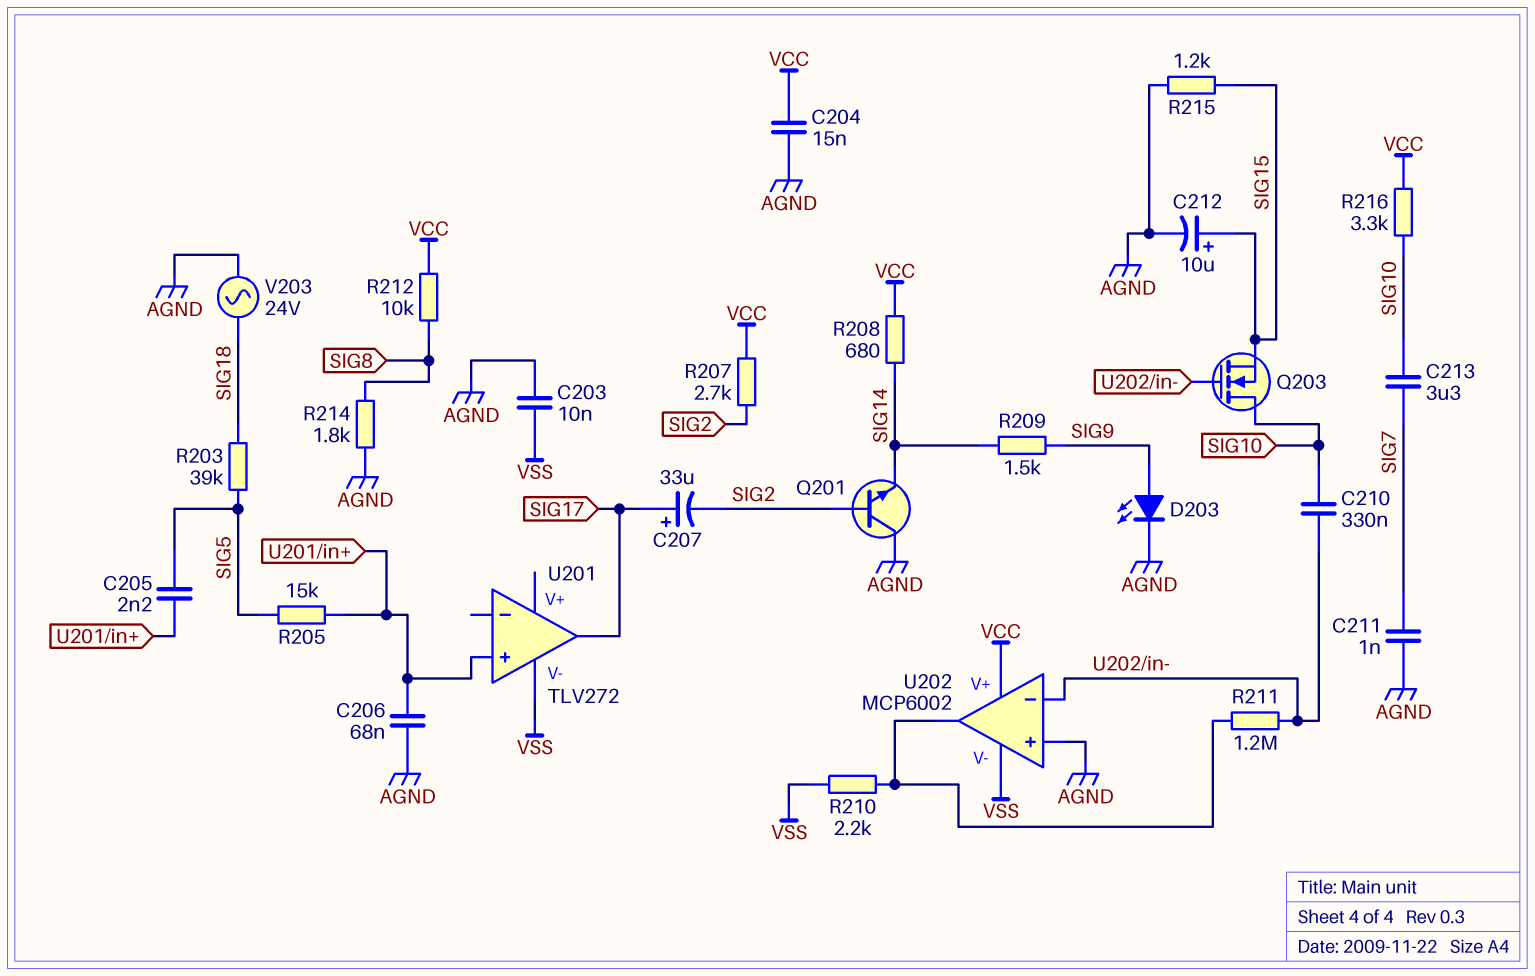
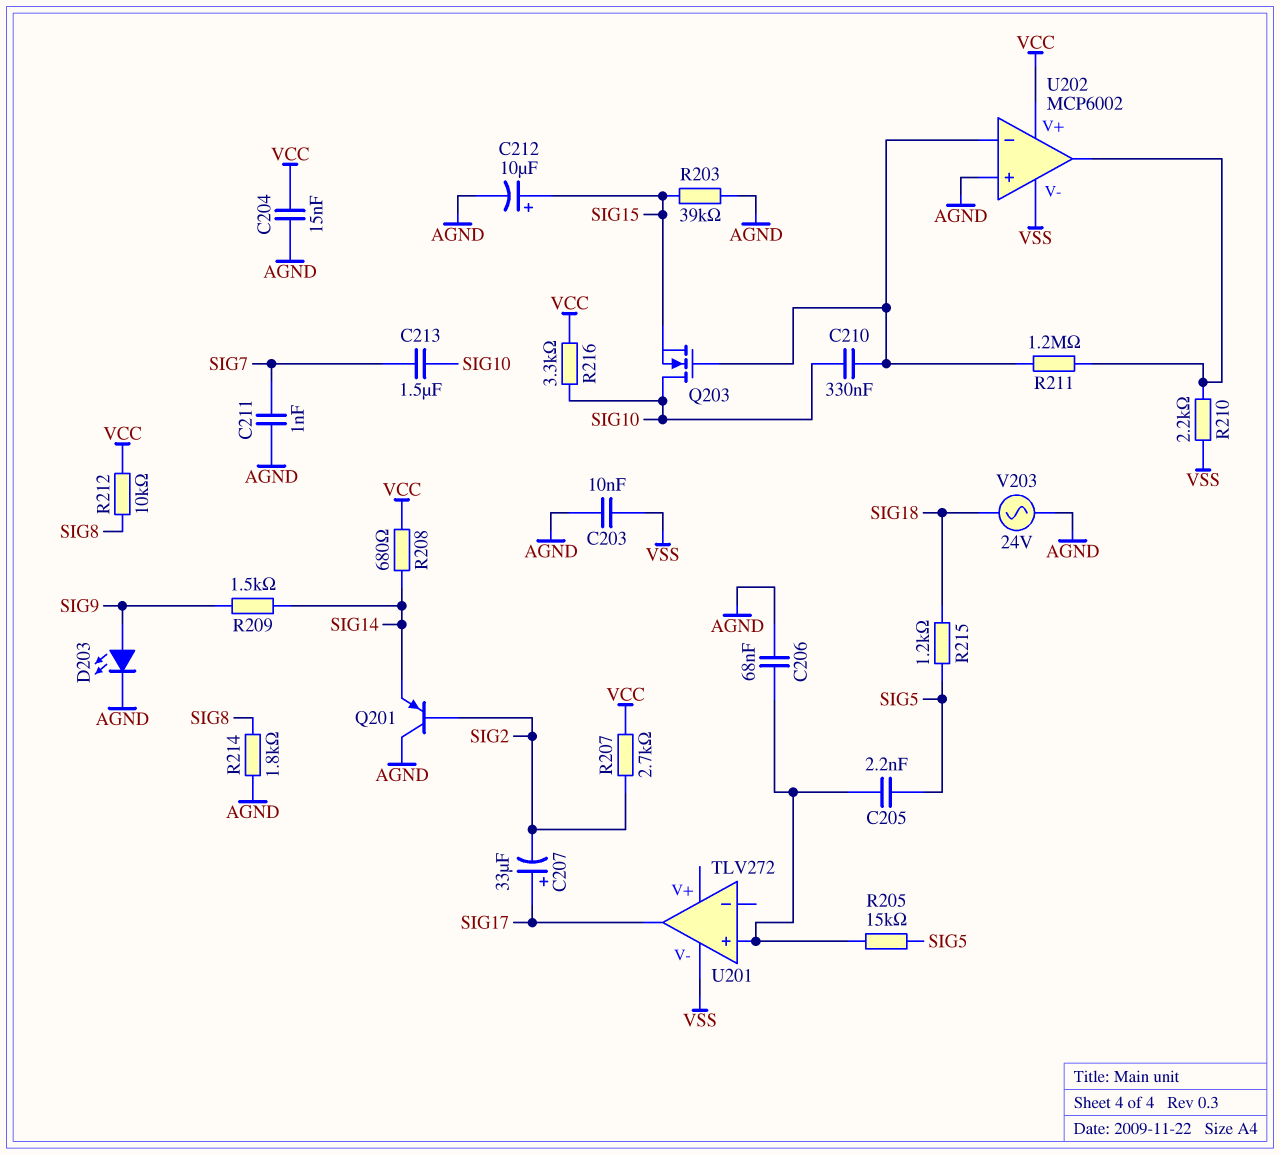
C213: 3.3uF (SIG7, SIG10) -> 1.5uF (SIG7, SIG10)
Q201: NPN (B SIG2, C AGND, E SIG14) -> PNP (B SIG2, C AGND, E SIG14)
R203: 39k (SIG5, SIG18) -> 39k (AGND, SIG15)
R215: 1.2k (AGND, SIG15) -> 1.2k (SIG5, SIG18)

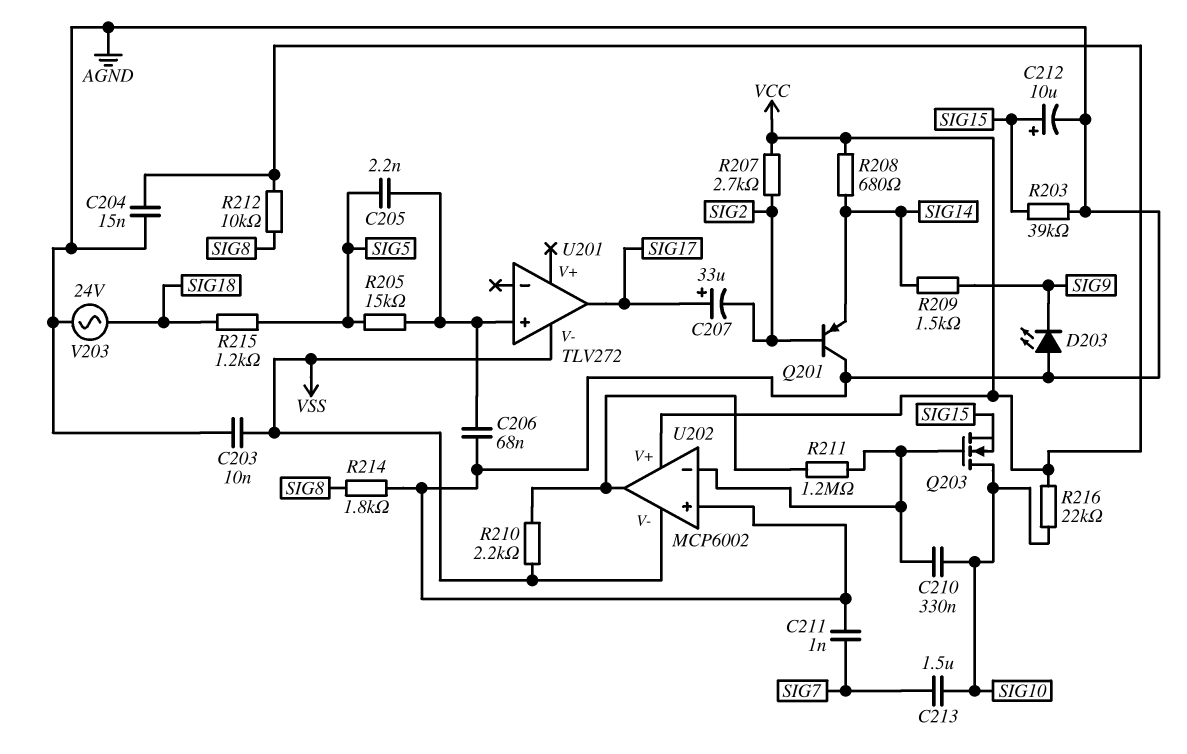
D203: LED (A SIG9, K AGND) -> LED (A AGND, K SIG9)
R216: 3.3k (SIG10, VCC) -> 22k (SIG10, VCC)

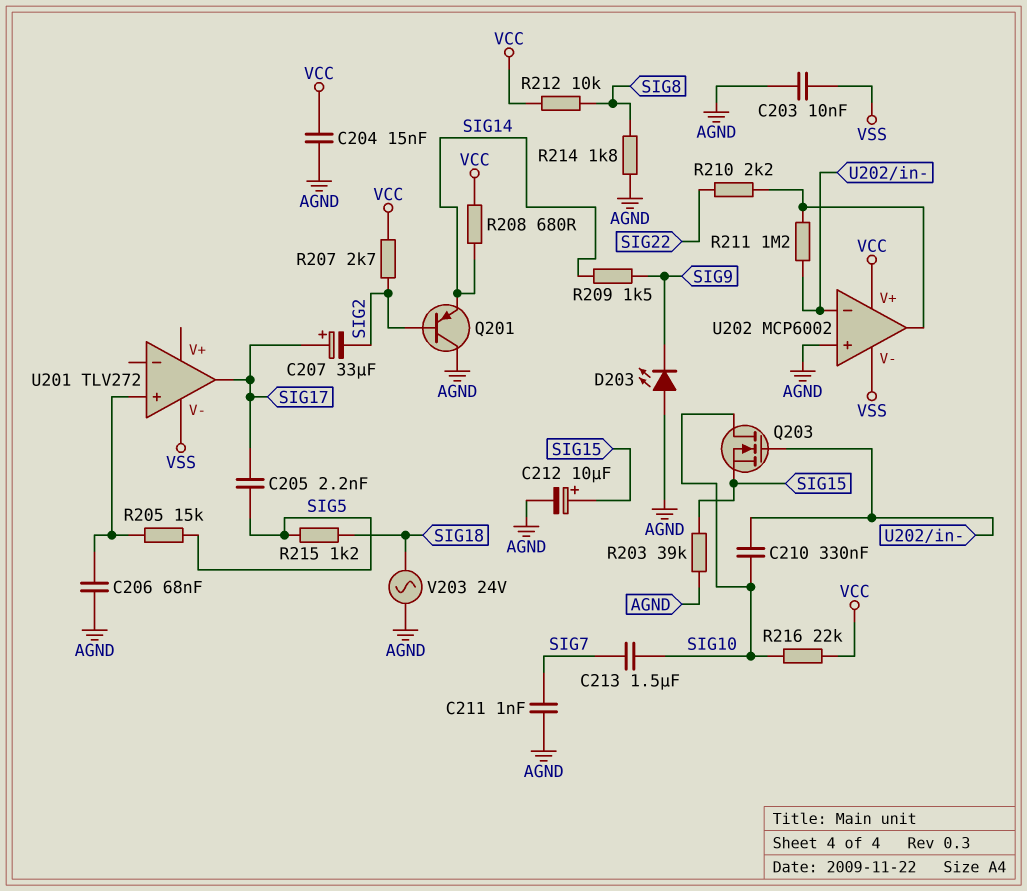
C205: 2.2nF (SIG5, U201/in+) -> 2.2nF (SIG5, SIG17)
R210: 2.2k (U202/out, VSS) -> 2.2k (SIG22, U202/out)

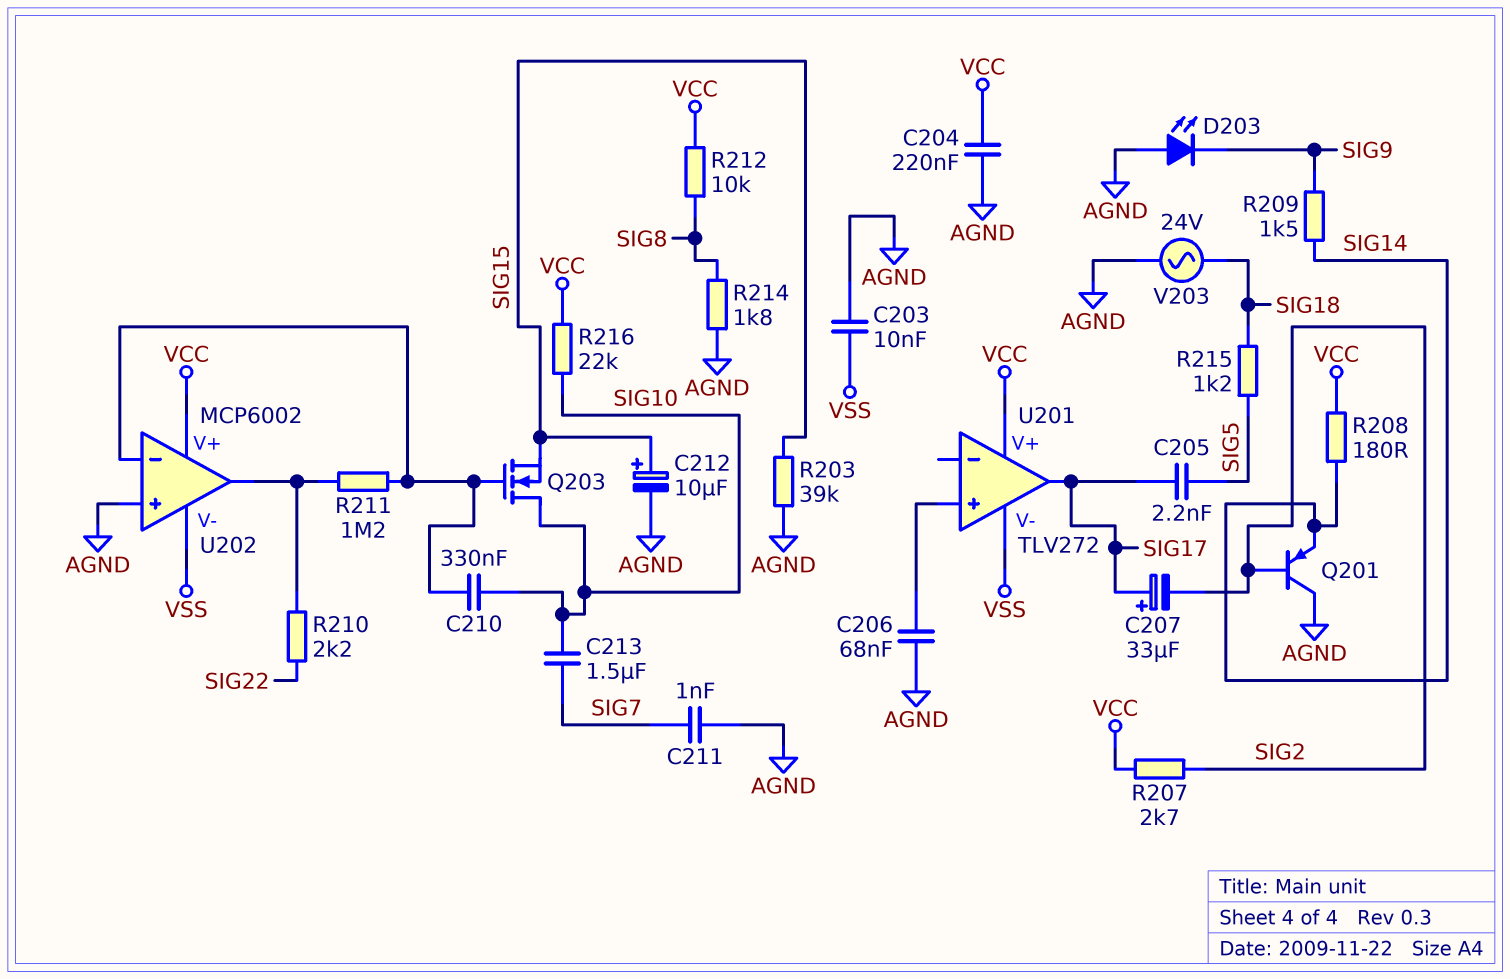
C204: 15nF (AGND, VCC) -> 220nF (AGND, VCC)
R205: 15k (SIG5, U201/in+) -> none
R208: 680 (SIG14, VCC) -> 180 (SIG14, VCC)
U201 pin V+: none -> VCC

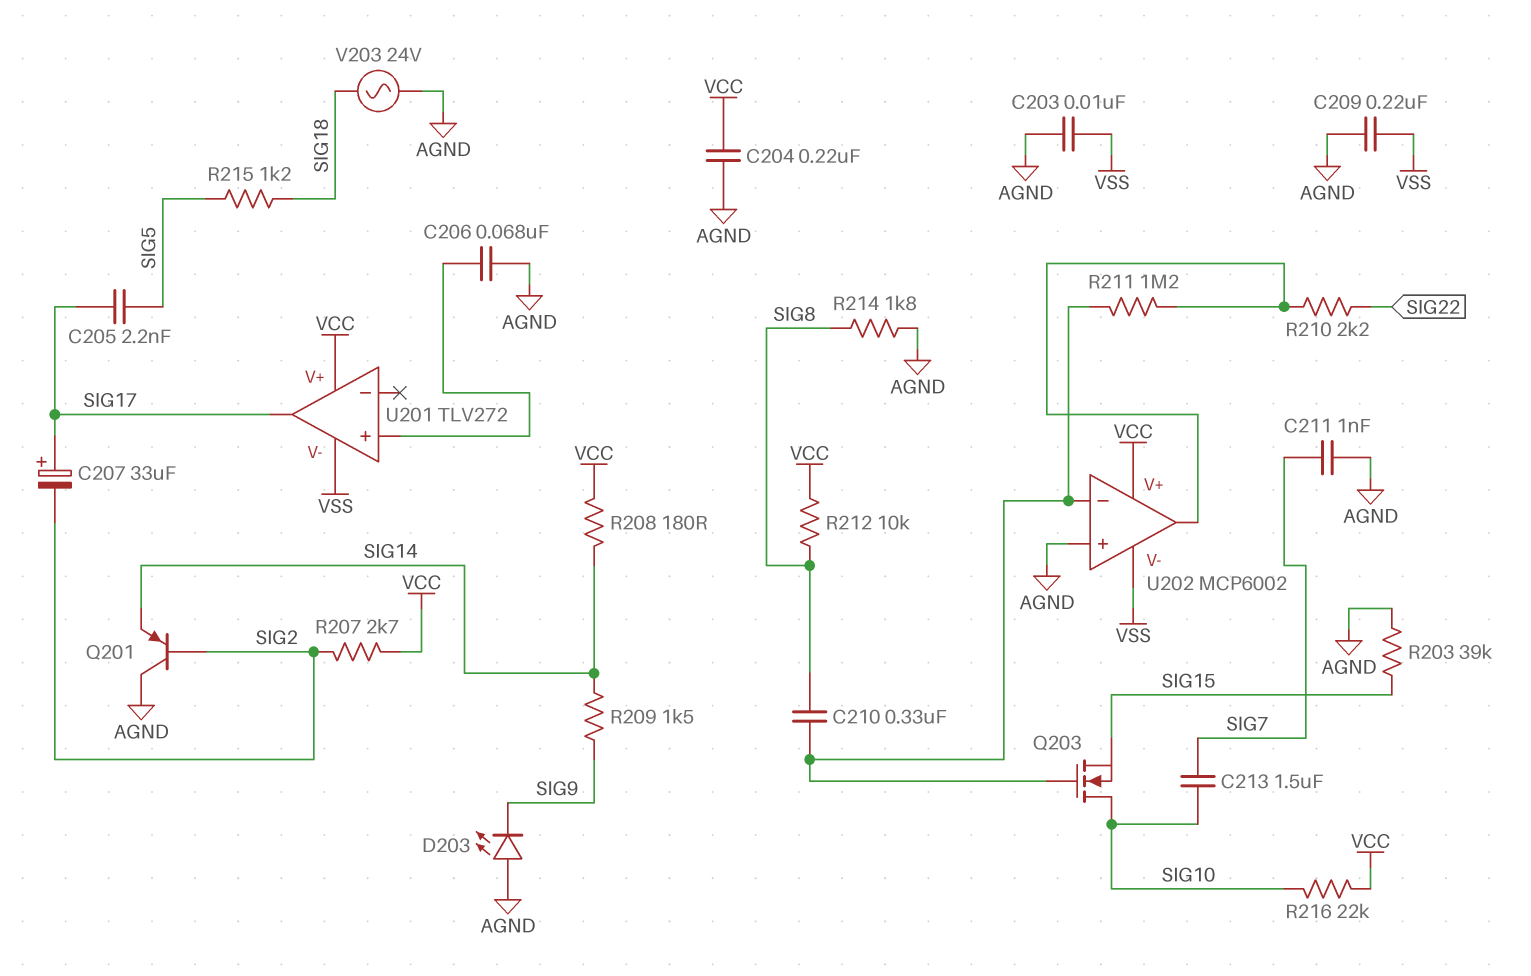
C209: none -> 220nF (AGND, VSS)
C210: 330nF (SIG10, U202/in-) -> 330nF (SIG8, U202/in-)
C212: 10uF (plus SIG15, minus AGND) -> none

